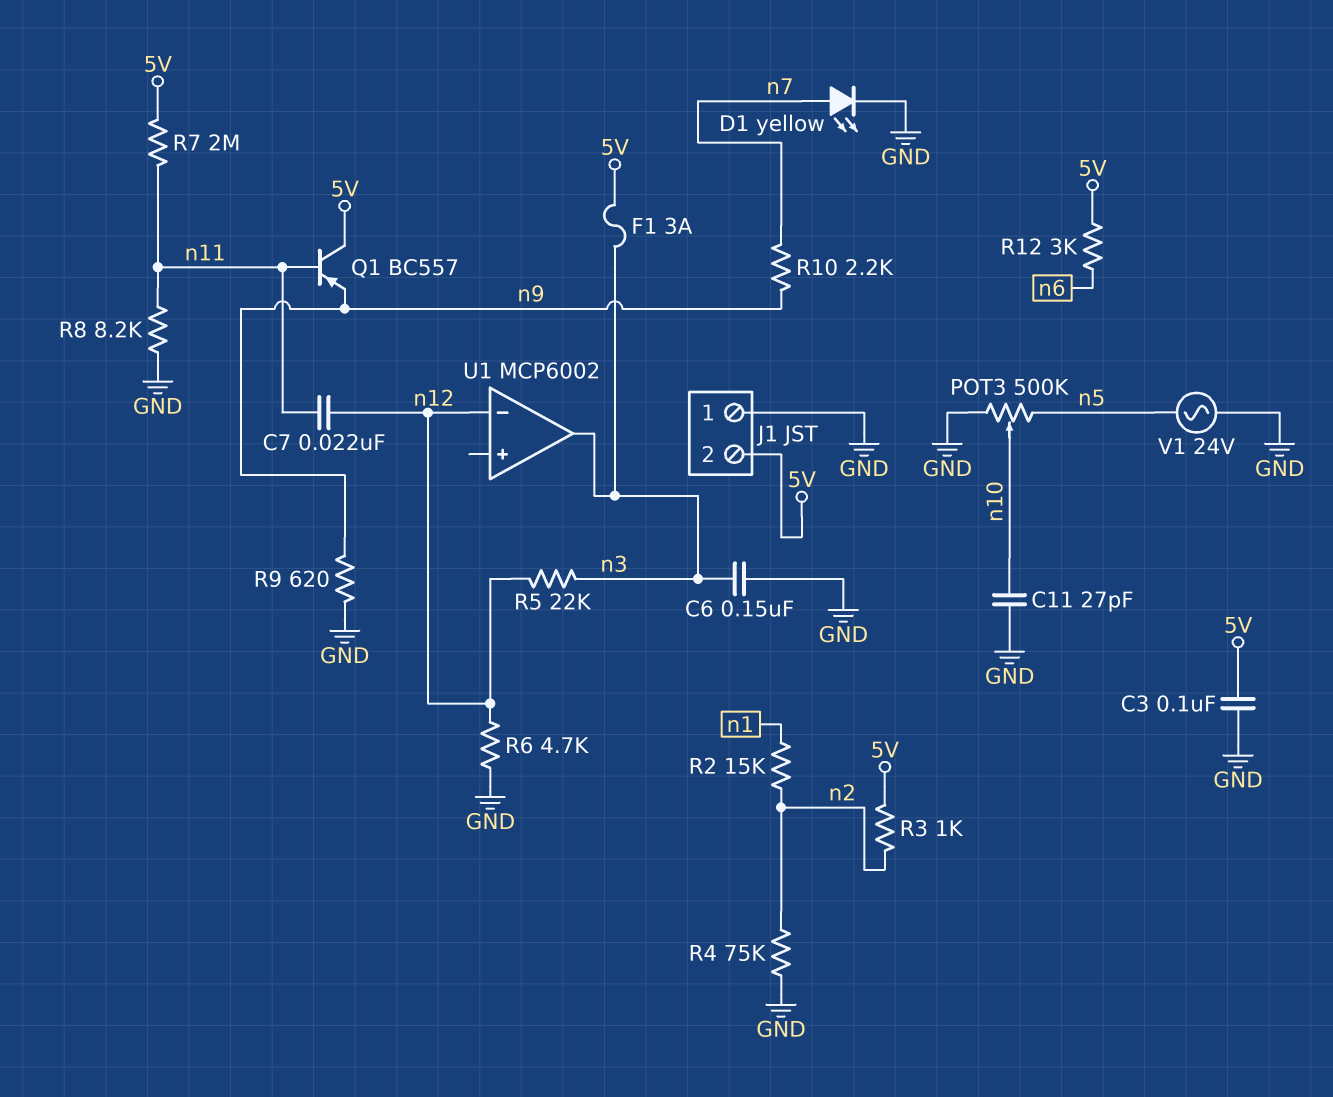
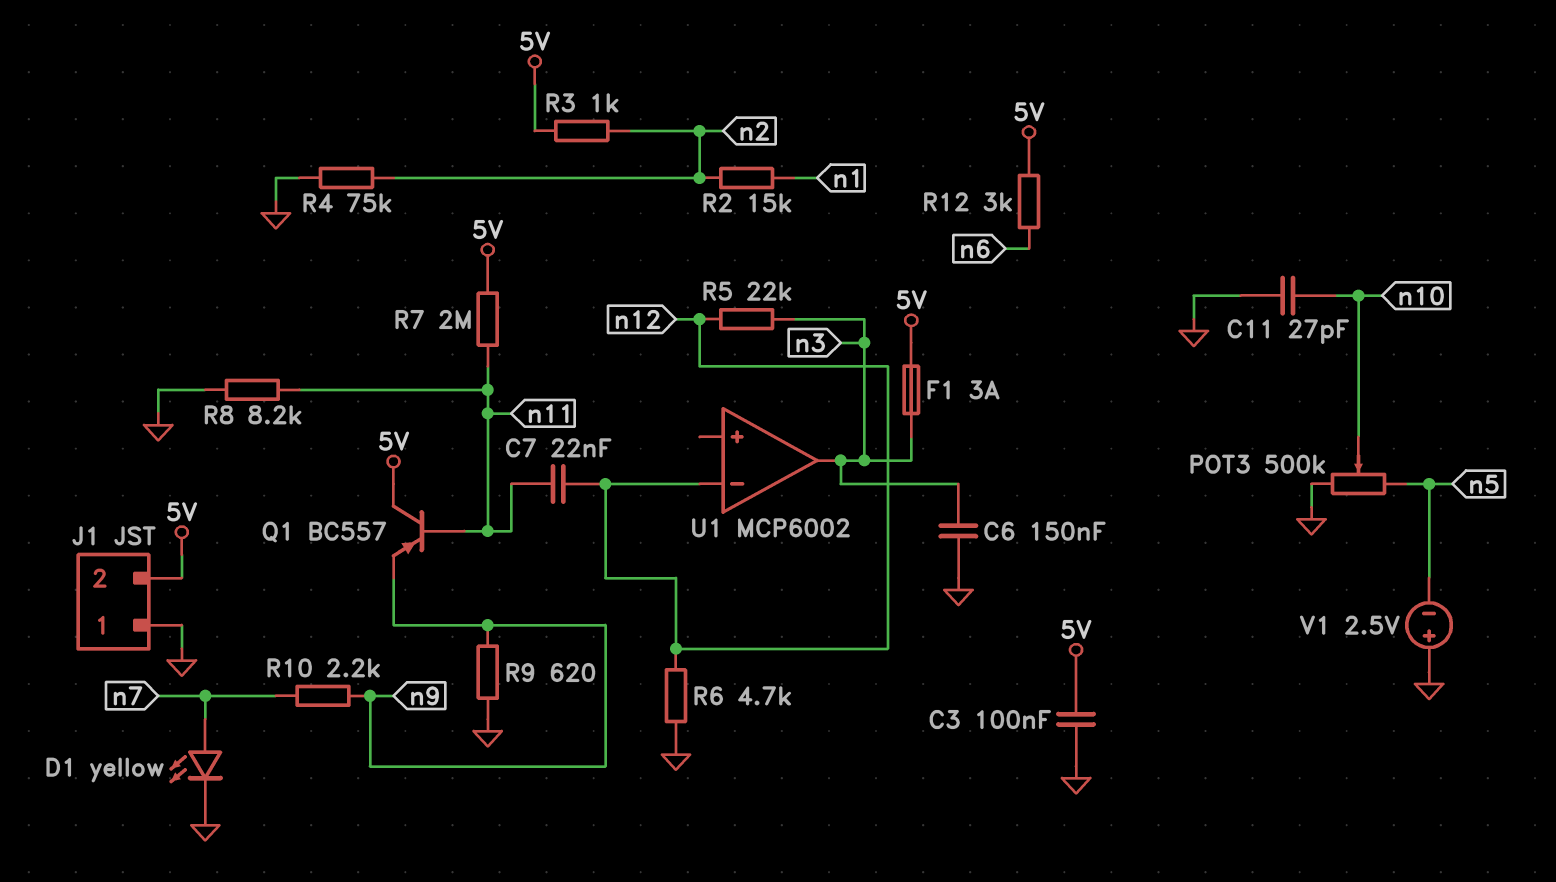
V1: AC 24V (GND, n5) -> 2.5V (plus GND, minus n5)

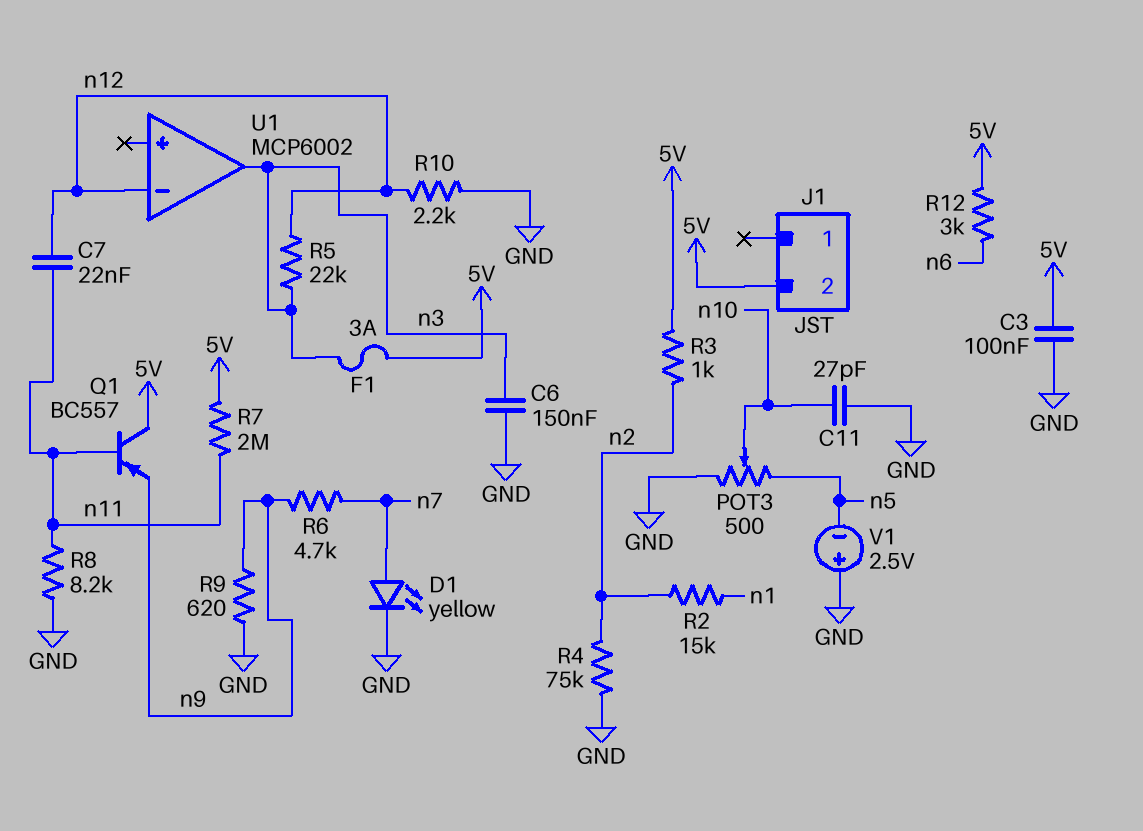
J1 pin 1: GND -> none
POT3: 500k (GND, n5, wiper n10) -> 500 (GND, n5, wiper n10)
R6: 4.7k (GND, n12) -> 4.7k (n7, n9)
R10: 2.2k (n7, n9) -> 2.2k (GND, n12)

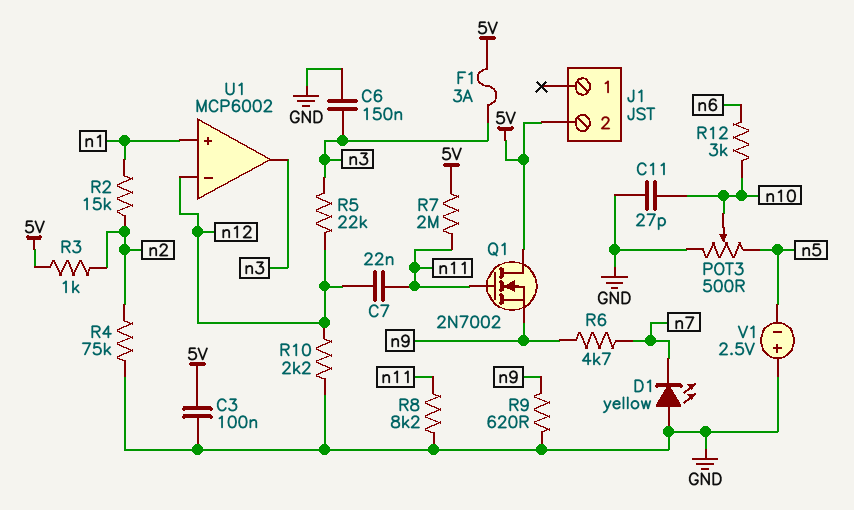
D1: LED yellow (A n7, K GND) -> LED yellow (A GND, K n7)
Q1: PNP BC557 (B n11, C 5V, E n9) -> NMOS 2N7002 (G n11, D 5V, S n9)
R12: 3k (5V, n6) -> 3k (n6, n10)
U1 pin in+: none -> n1

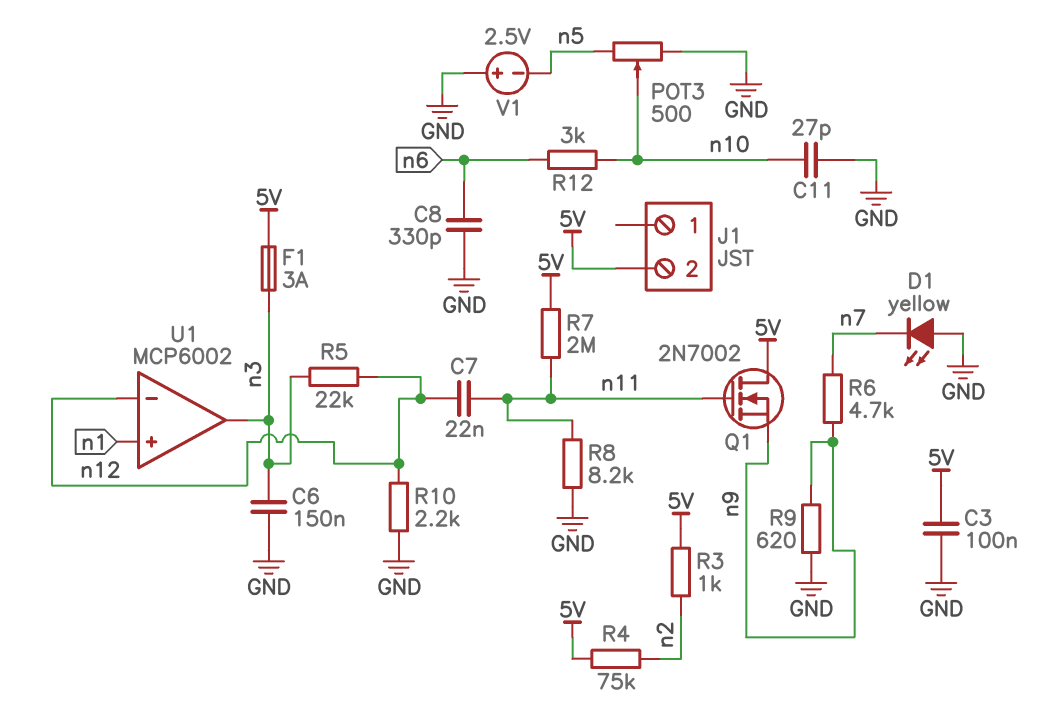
C8: none -> 330pF (GND, n6)
R2: 15k (n1, n2) -> none
R4: 75k (GND, n2) -> 75k (5V, n2)

